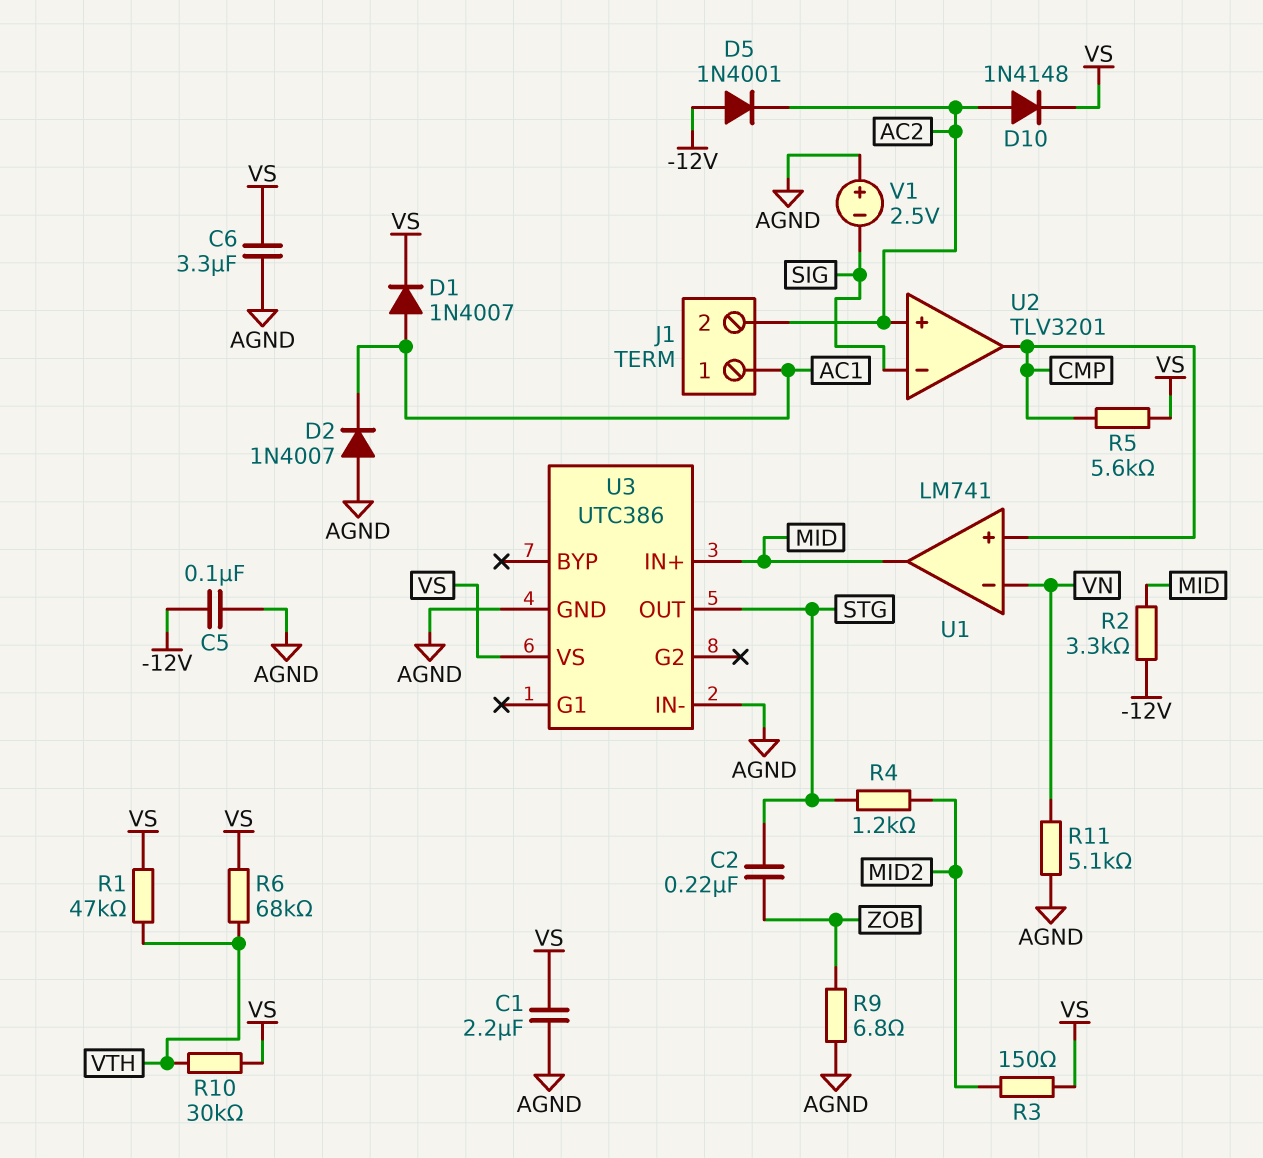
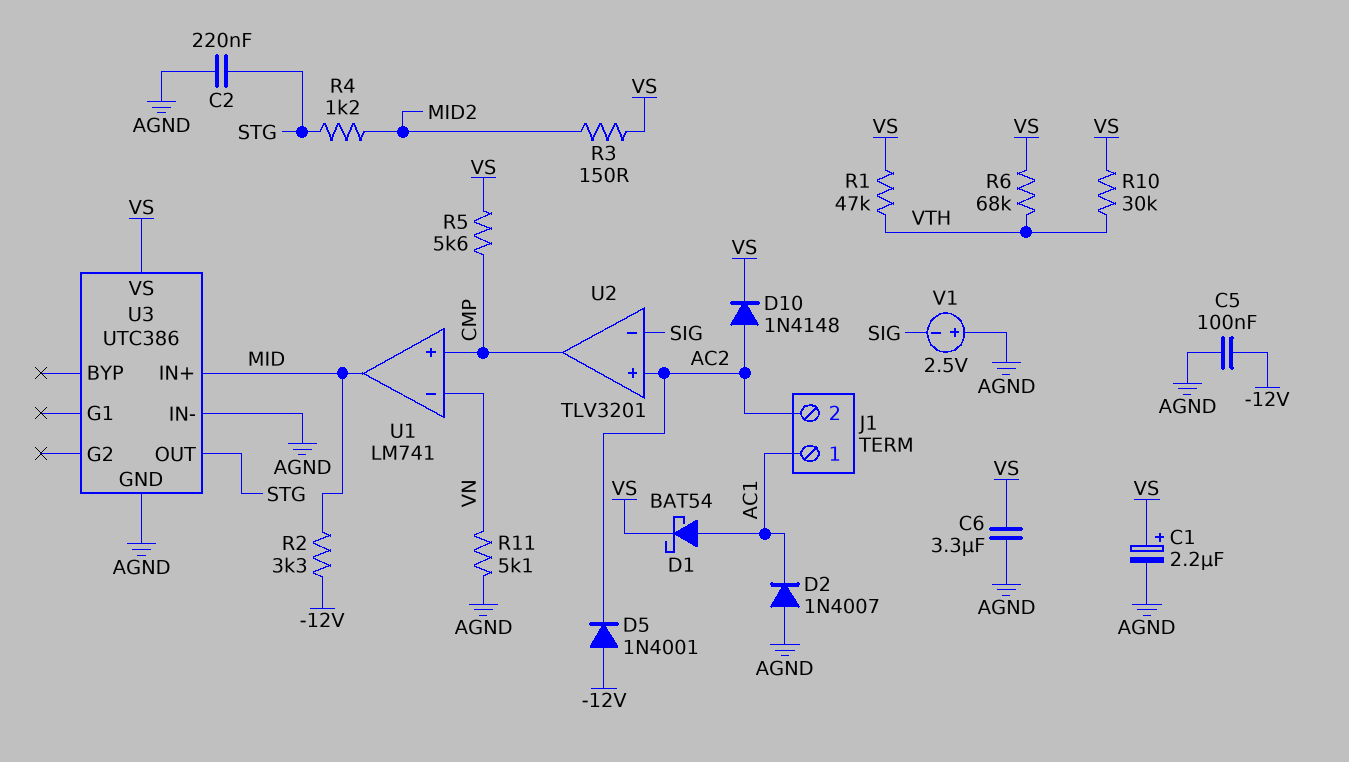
C1: 2.2uF (AGND, VS) -> 2.2uF (plus VS, minus AGND)
C2: 220nF (STG, ZOB) -> 220nF (AGND, STG)
D1: diode 1N4007 (A AC1, K VS) -> schottky BAT54 (A AC1, K VS)
R9: 6.8 (AGND, ZOB) -> none

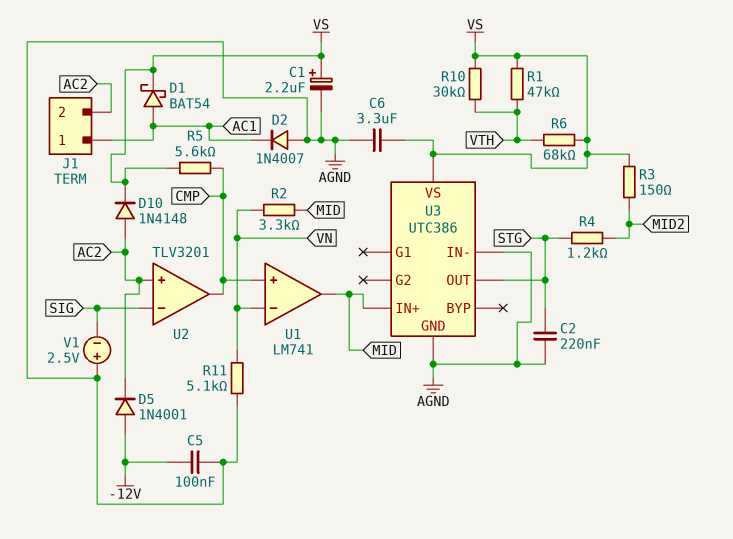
R2: 3.3k (-12V, MID) -> 3.3k (MID, VN)

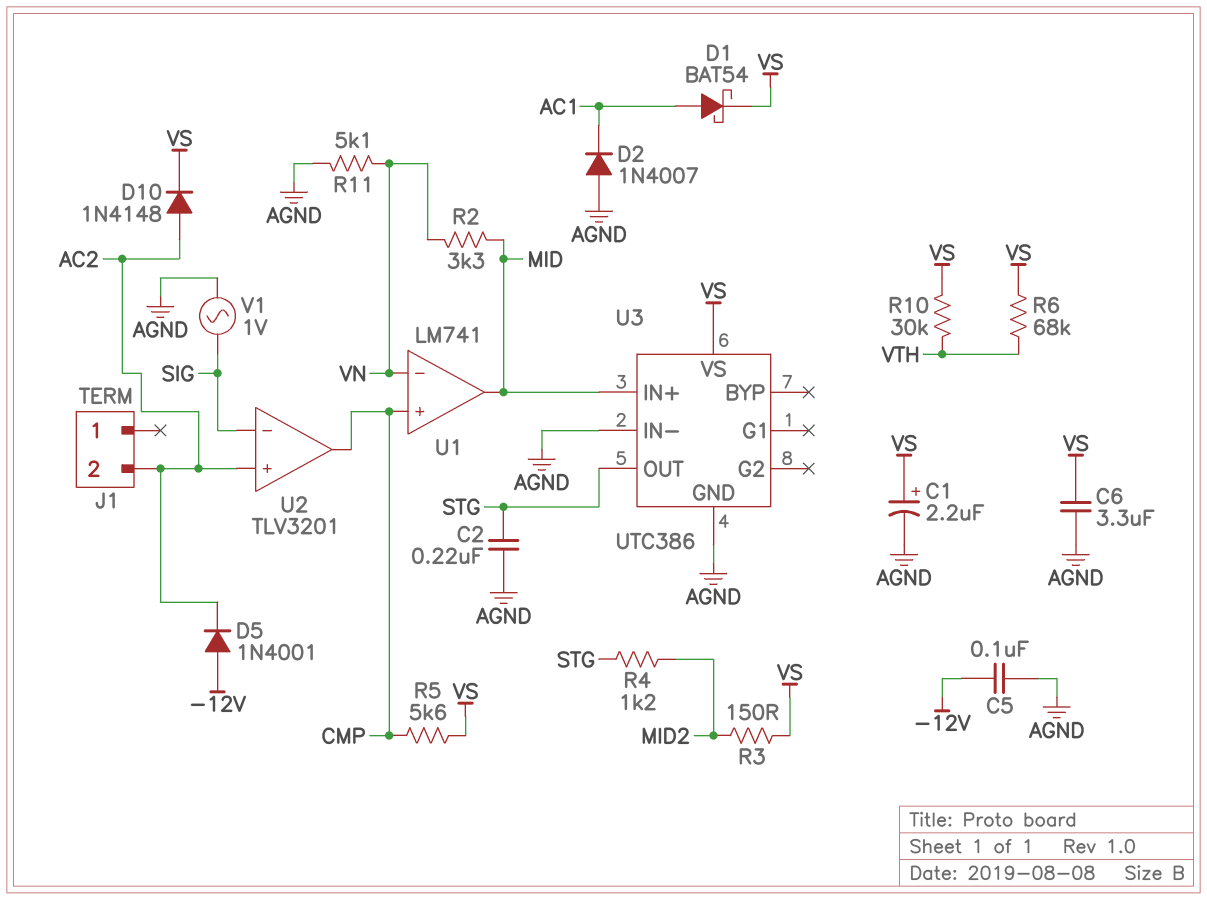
J1 pin 1: AC1 -> none
R1: 47k (VS, VTH) -> none
V1: 2.5V (plus AGND, minus SIG) -> AC 1V (AGND, SIG)

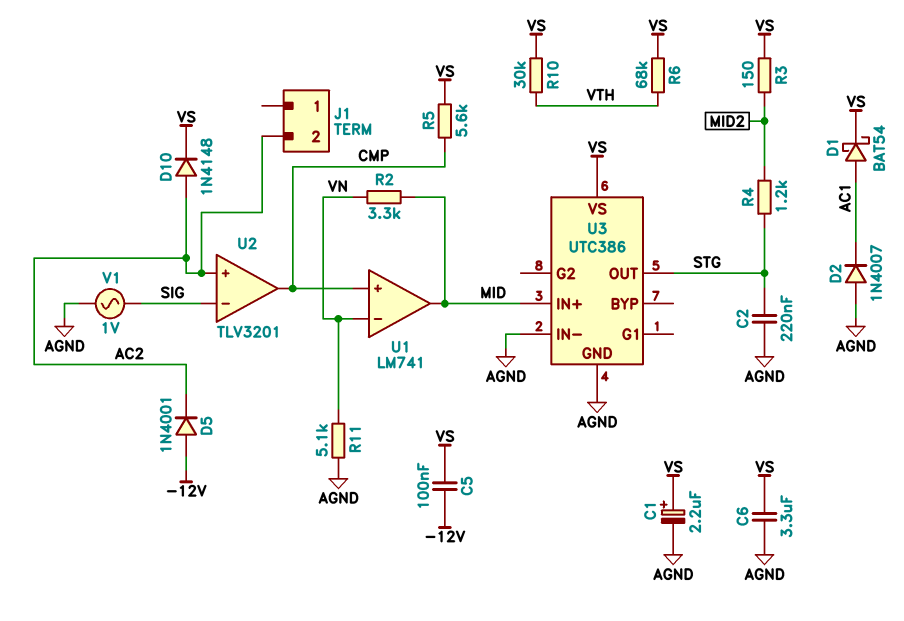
C5: 100nF (-12V, AGND) -> 100nF (-12V, VS)

